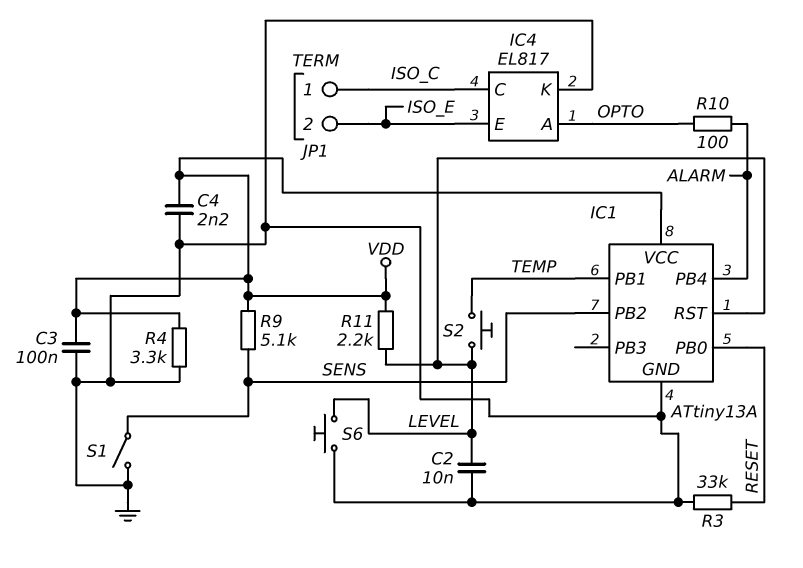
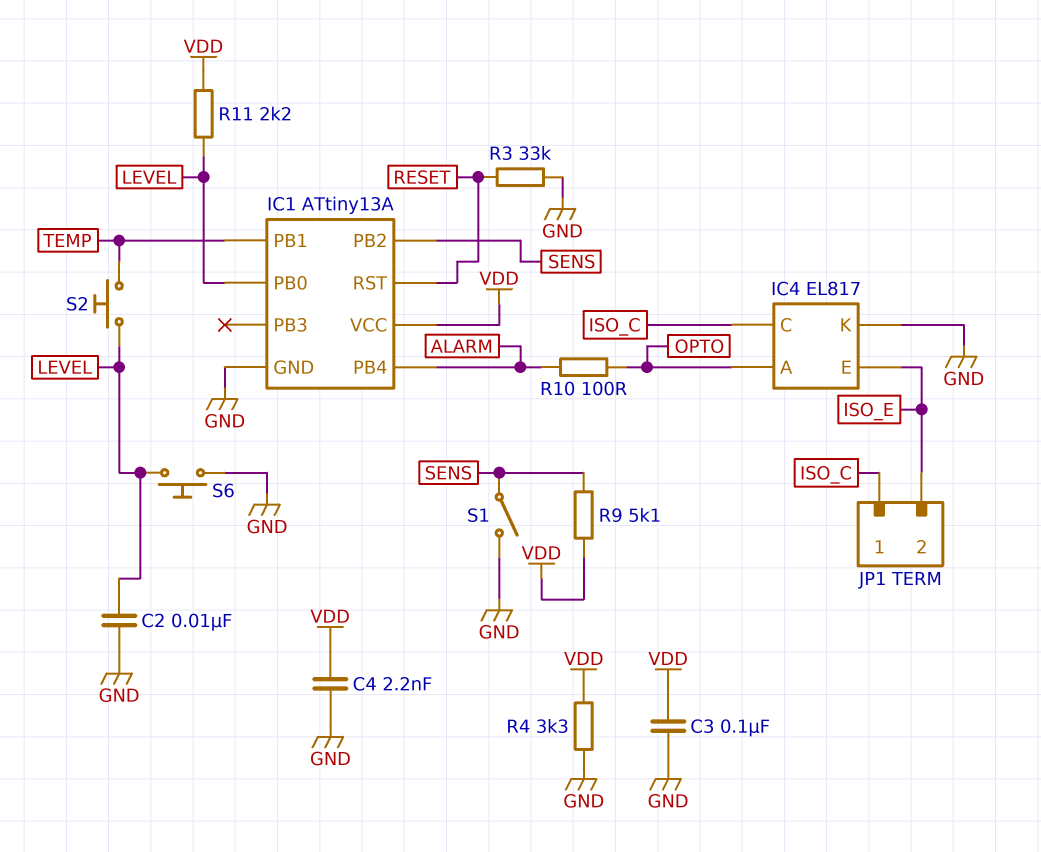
IC1 pin PB0: RESET -> LEVEL
IC1 pin RST: LEVEL -> RESET

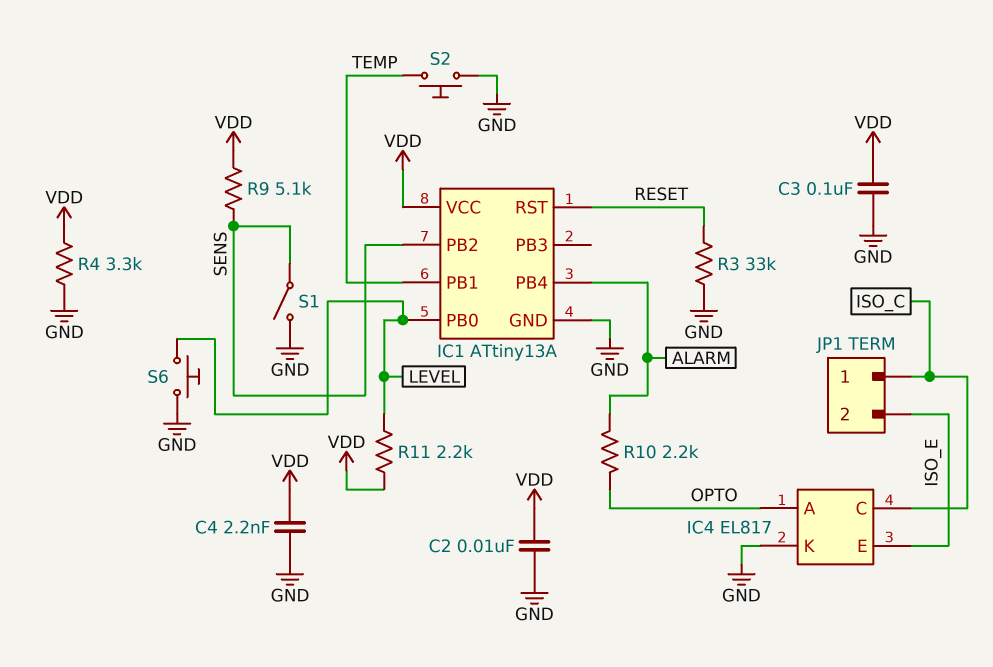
C2: 10nF (GND, LEVEL) -> 10nF (GND, VDD)
R10: 100 (ALARM, OPTO) -> 2.2k (ALARM, OPTO)
S2: button (LEVEL, TEMP) -> button (GND, TEMP)

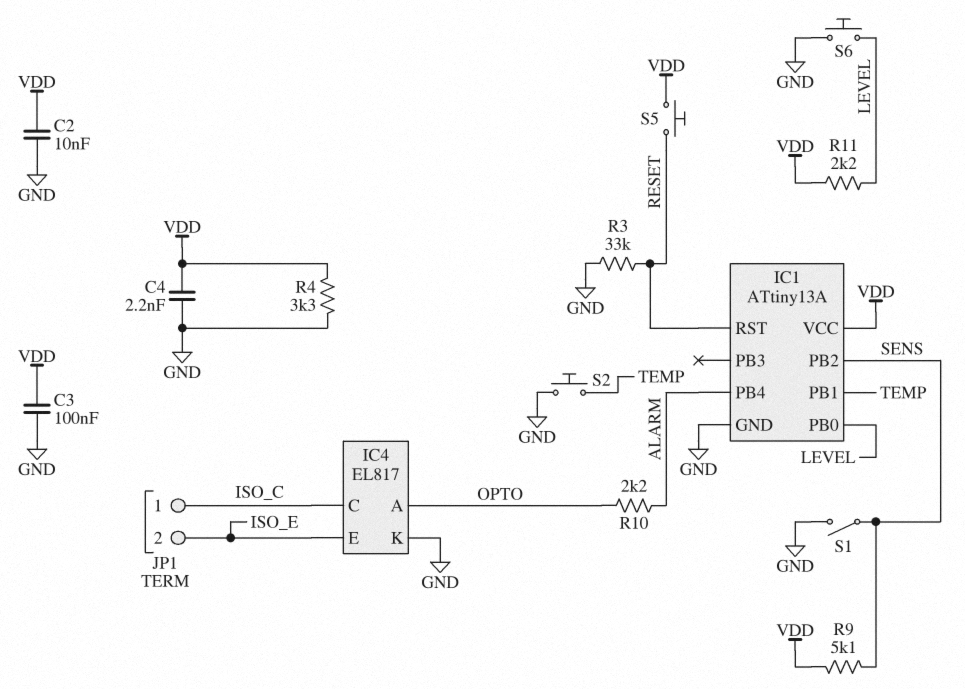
S5: none -> button (RESET, VDD)

